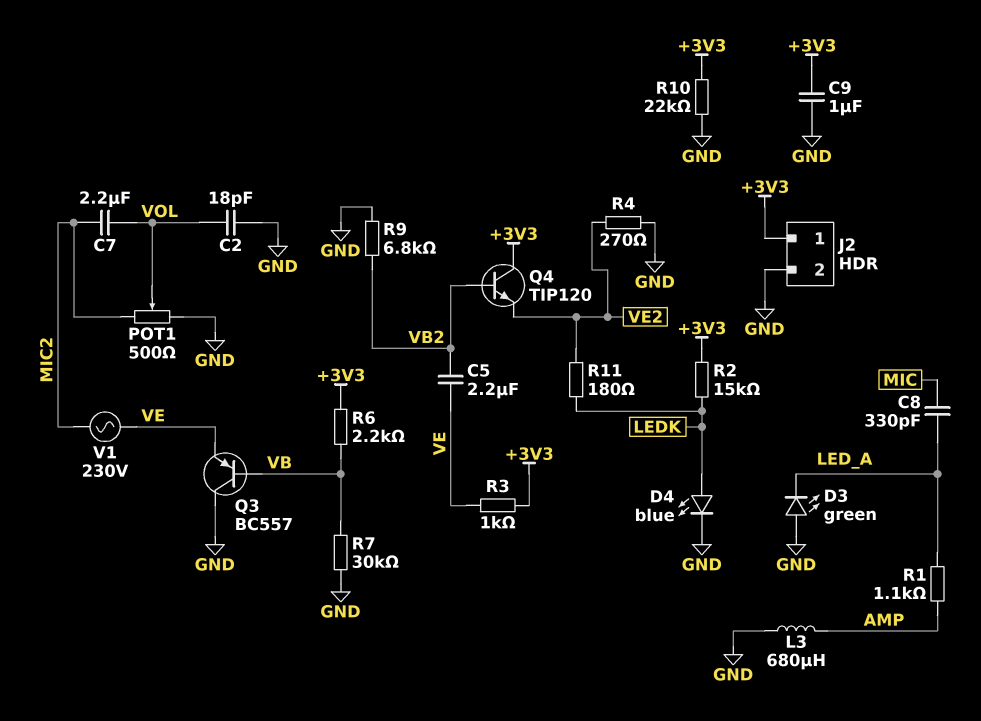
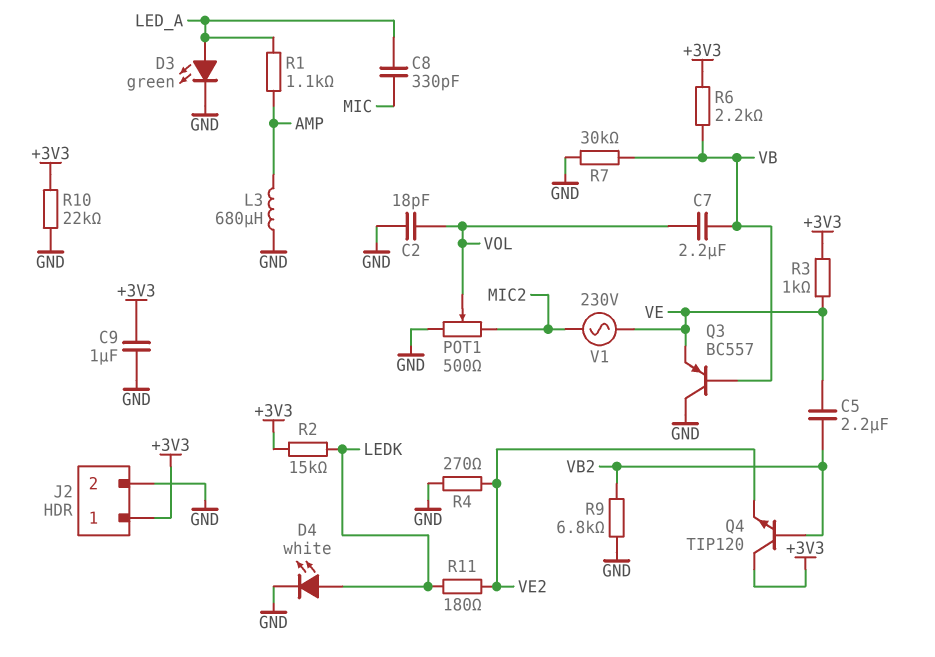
C7: 2.2uF (MIC2, VOL) -> 2.2uF (VB, VOL)
D3: LED green (A GND, K LED_A) -> LED green (A LED_A, K GND)
D4: LED blue (A LEDK, K GND) -> LED white (A LEDK, K GND)

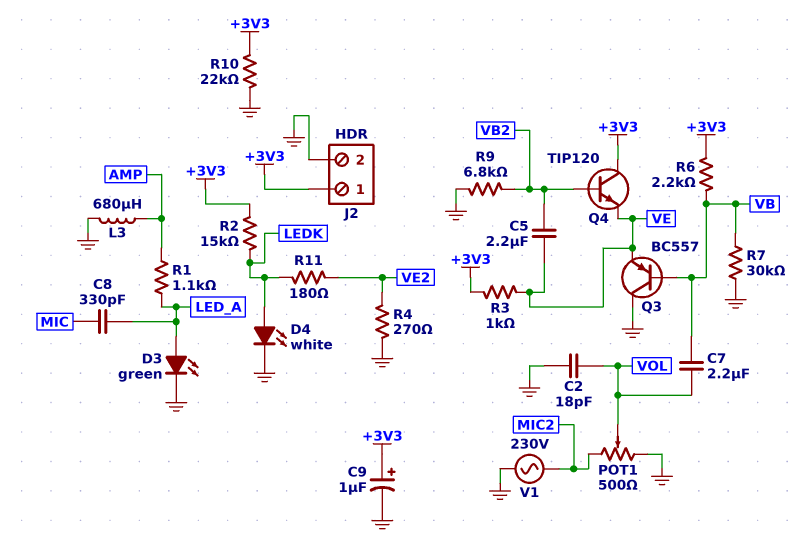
C9: 1uF (+3V3, GND) -> 1uF (plus +3V3, minus GND)
Q4: NPN TIP120 (B VB2, C +3V3, E VE2) -> NPN TIP120 (B VB2, C +3V3, E VE)
V1: AC 230V (MIC2, VE) -> AC 230V (GND, MIC2)

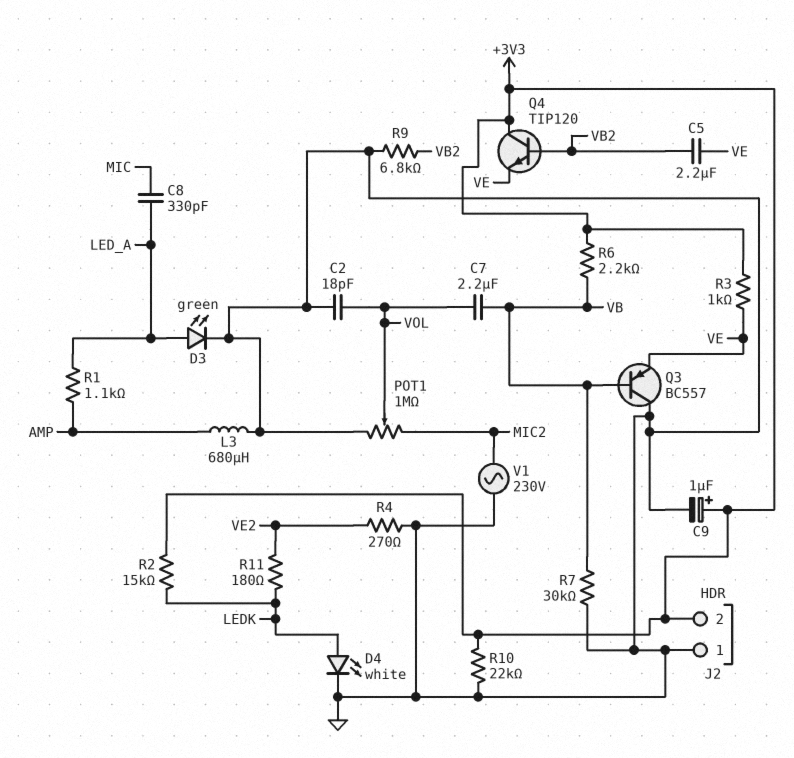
J2 pin 1: +3V3 -> GND
J2 pin 2: GND -> +3V3
POT1: 500 (GND, MIC2, wiper VOL) -> 1M (GND, MIC2, wiper VOL)

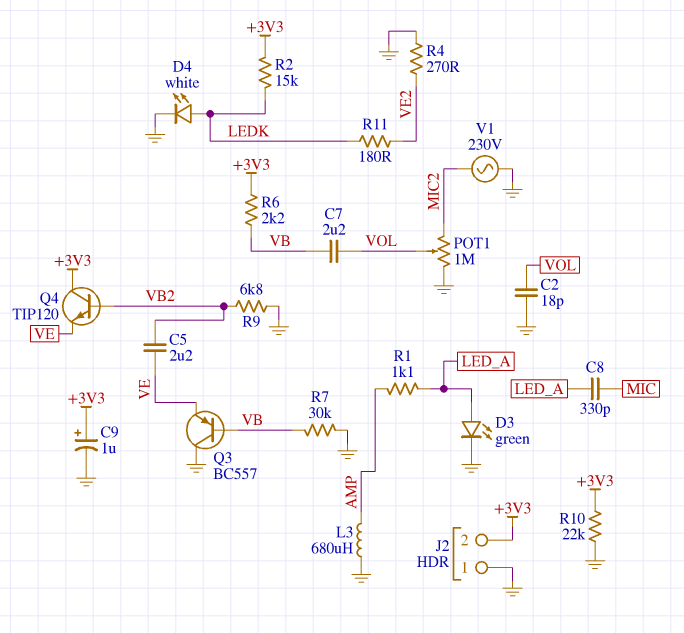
R3: 1k (+3V3, VE) -> none

